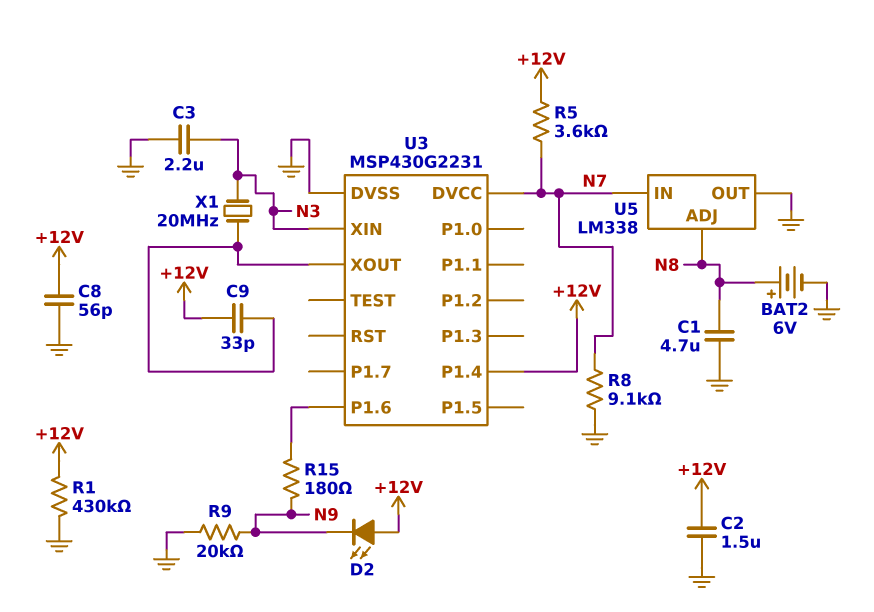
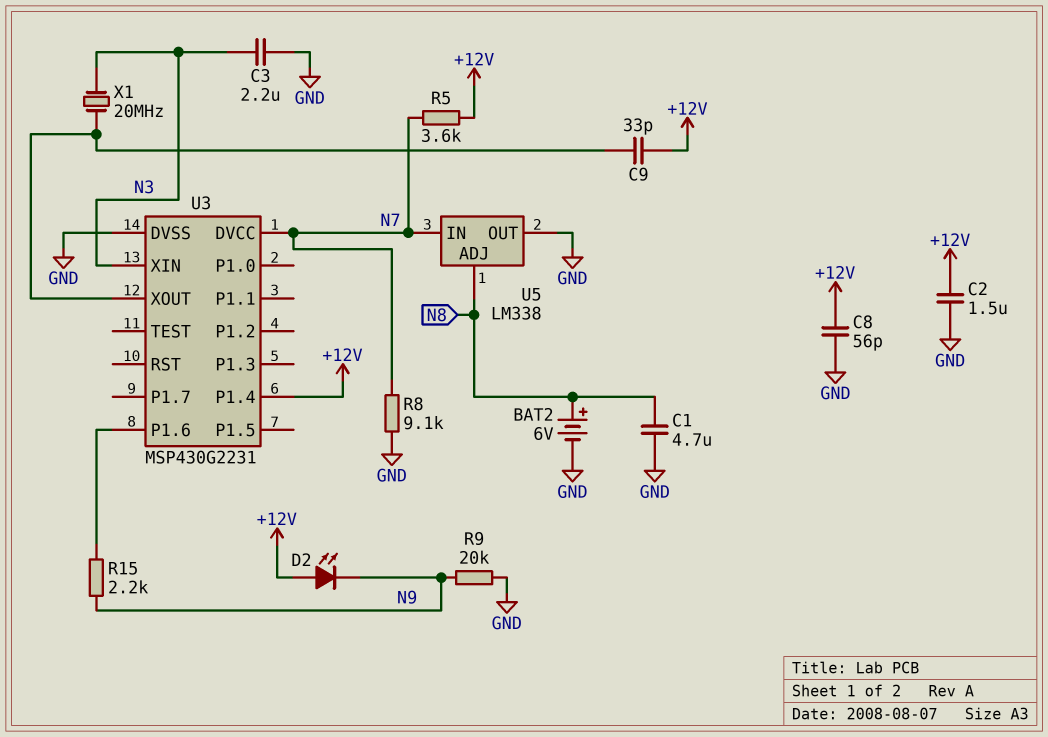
R1: 430k (+12V, GND) -> none
R15: 180 (N9, U3/P1.6) -> 2.2k (N9, U3/P1.6)

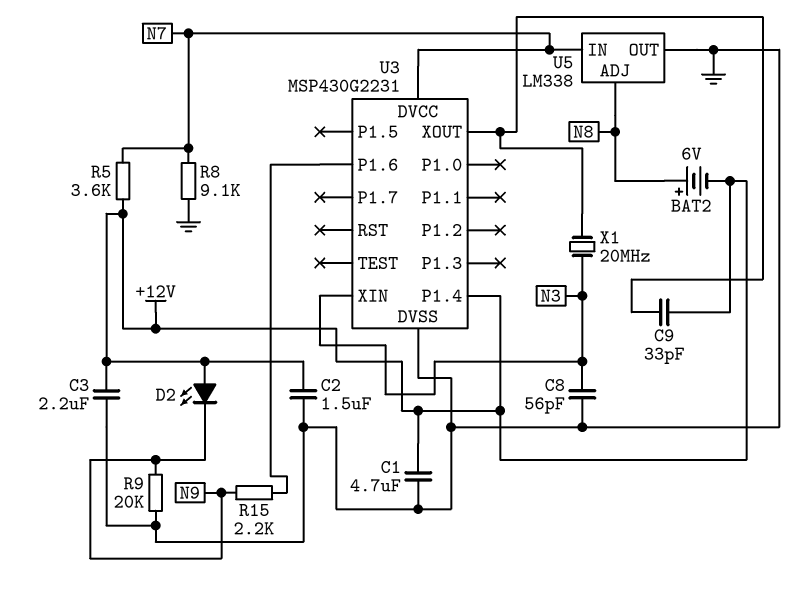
BAT2: 6V (plus N8, minus GND) -> 6V (plus N8, minus +12V)
C1: 4.7uF (GND, N8) -> 4.7uF (+12V, GND)
C3: 2.2uF (GND, N3) -> 2.2uF (+12V, GND)
C8: 56pF (+12V, GND) -> 56pF (GND, N3)

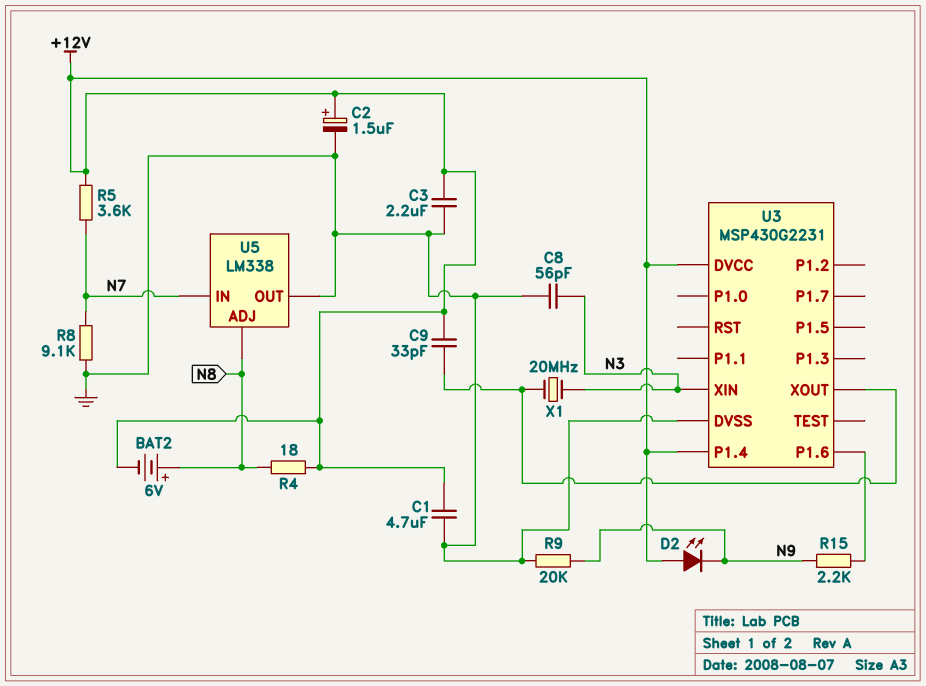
C2: 1.5uF (+12V, GND) -> 1.5uF (plus +12V, minus GND)
R4: none -> 18 (+12V, N8)
U3 pin DVCC: N7 -> +12V

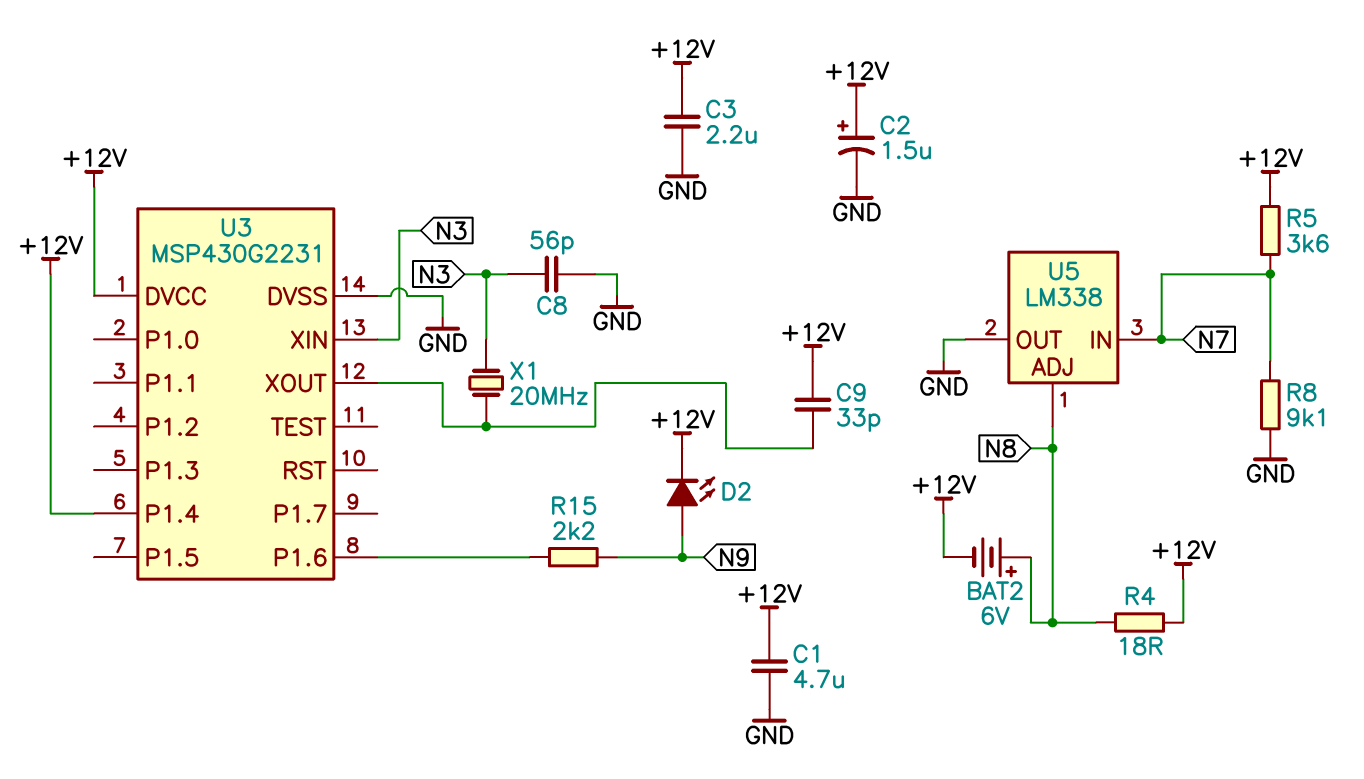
D2: LED (A +12V, K N9) -> LED (A N9, K +12V)
R9: 20k (GND, N9) -> none

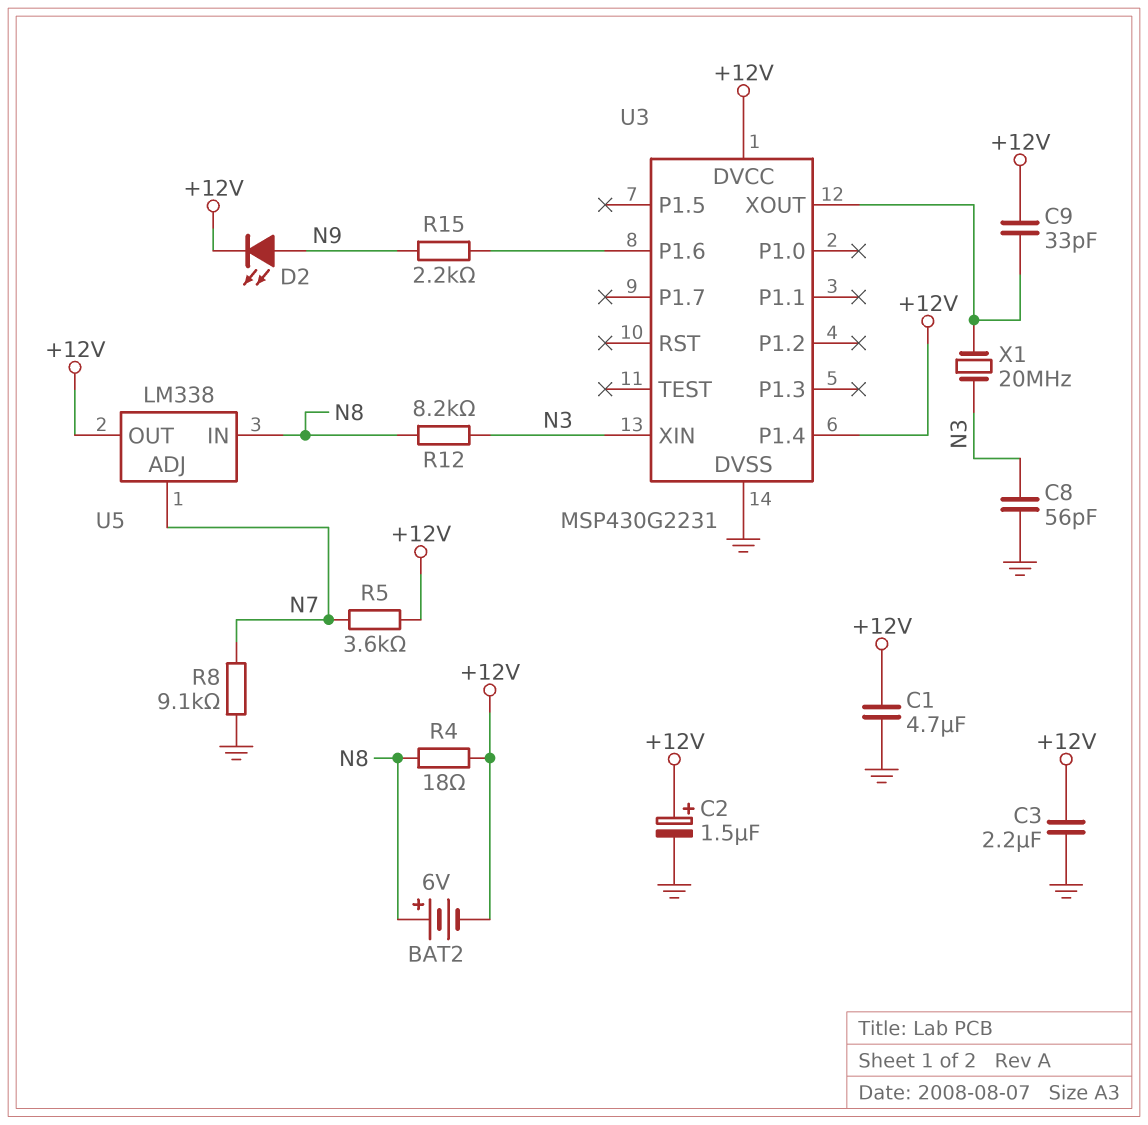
R12: none -> 8.2k (N3, N8)
U5 pin ADJ: N8 -> N7
U5 pin IN: N7 -> N8
U5 pin OUT: GND -> +12V

